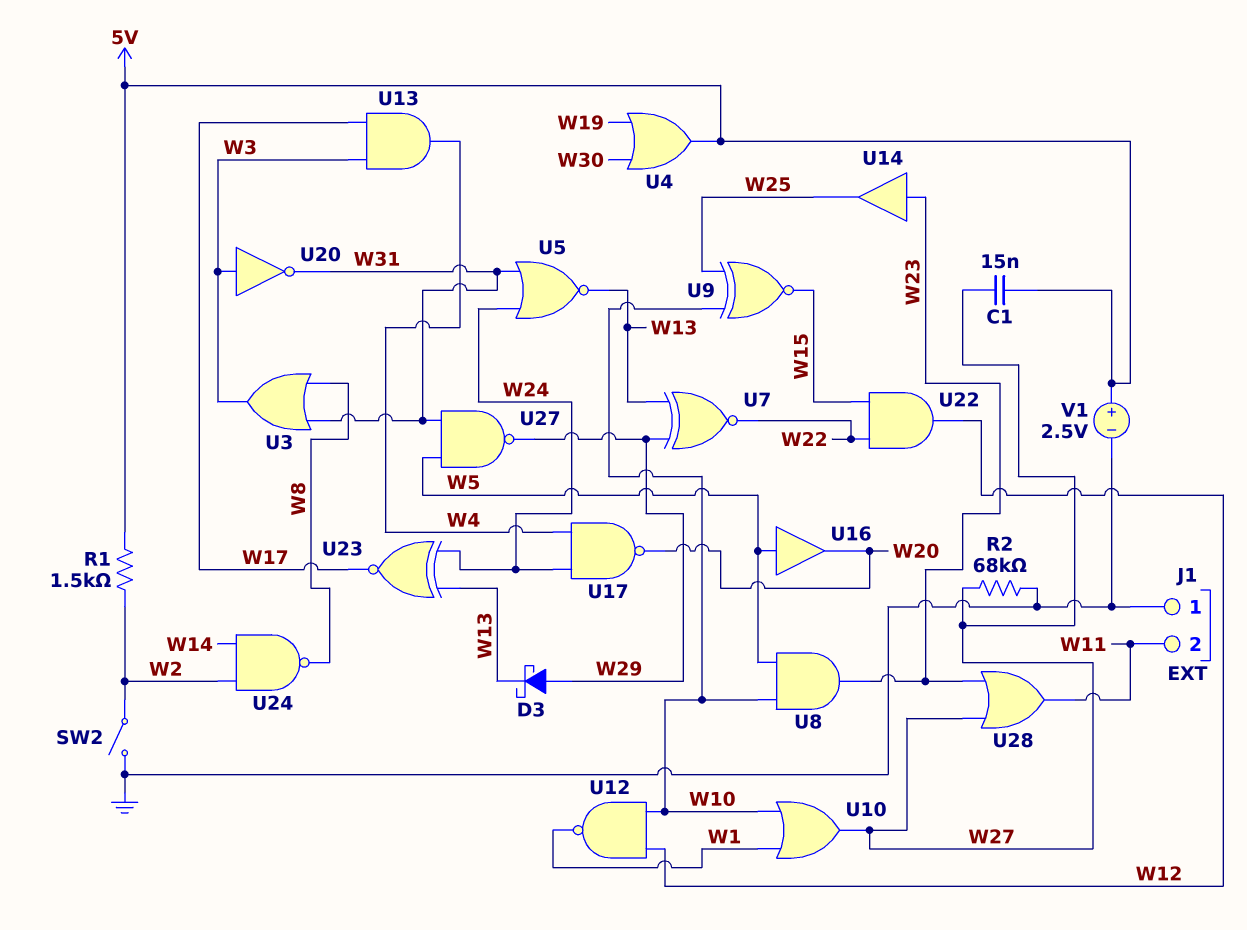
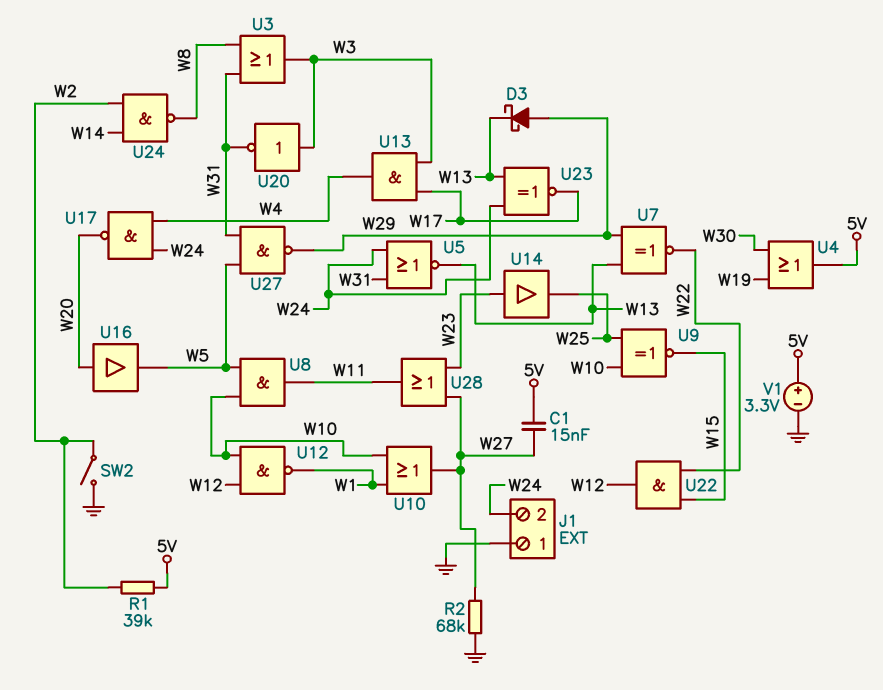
J1 pin 2: W11 -> W24
R1: 1.5k (5V, W2) -> 39k (5V, W2)
U8: AND (in W5, in W10, out W23) -> AND (in W5, in W10, out W11)
U16: buffer (in W5, out W20) -> buffer (in W20, out W5)
V1: 2.5V (plus 5V, minus GND) -> 3.3V (plus 5V, minus GND)

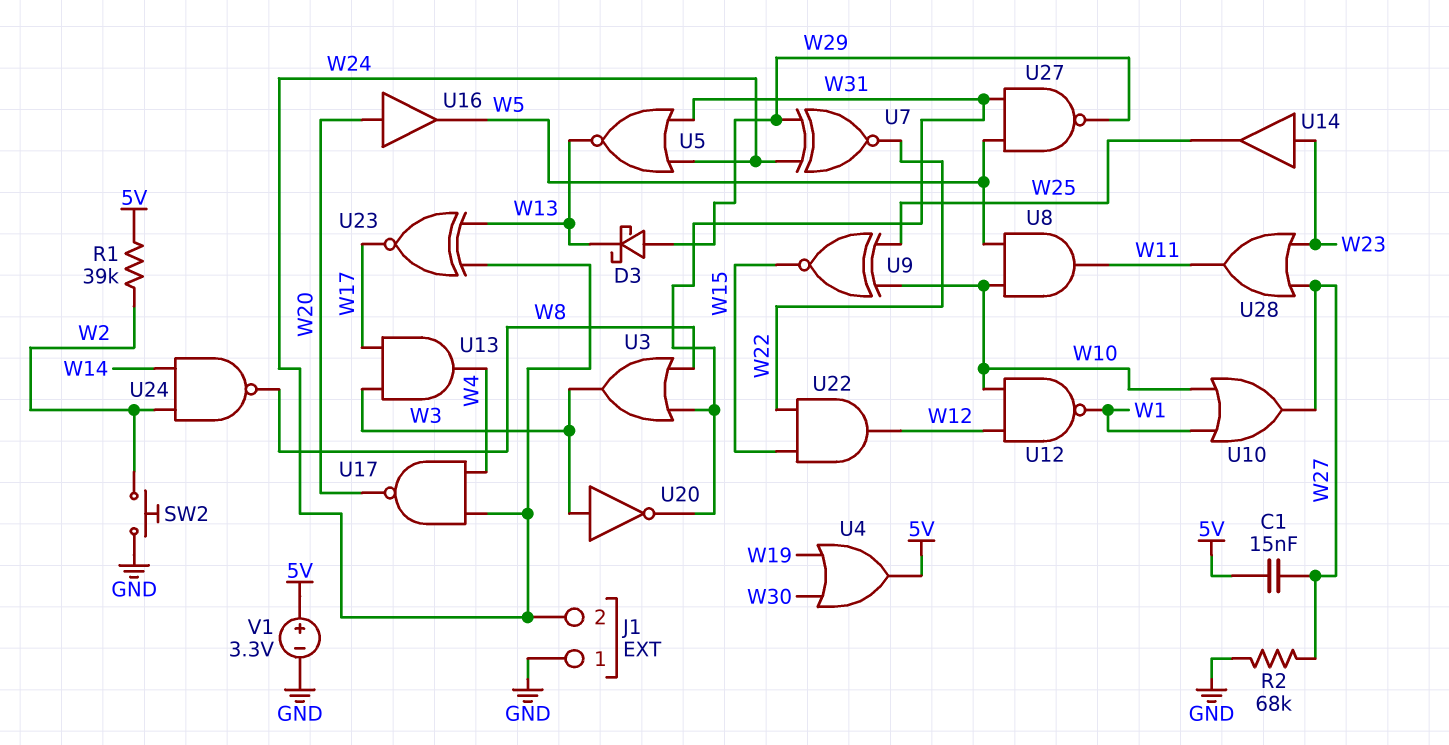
SW2: switch (GND, W2) -> button (GND, W2)
U7: XNOR (in W13, in W29, out W22) -> XNOR (in W24, in W29, out W22)

